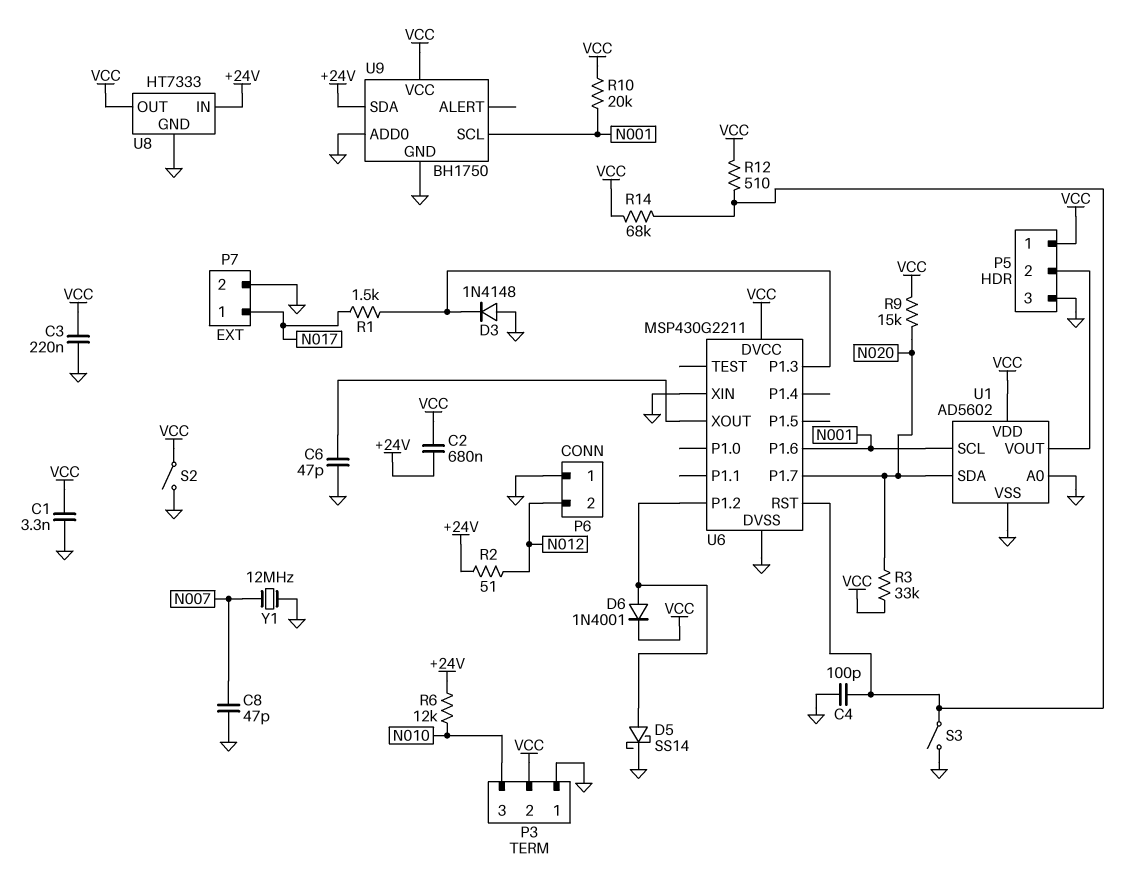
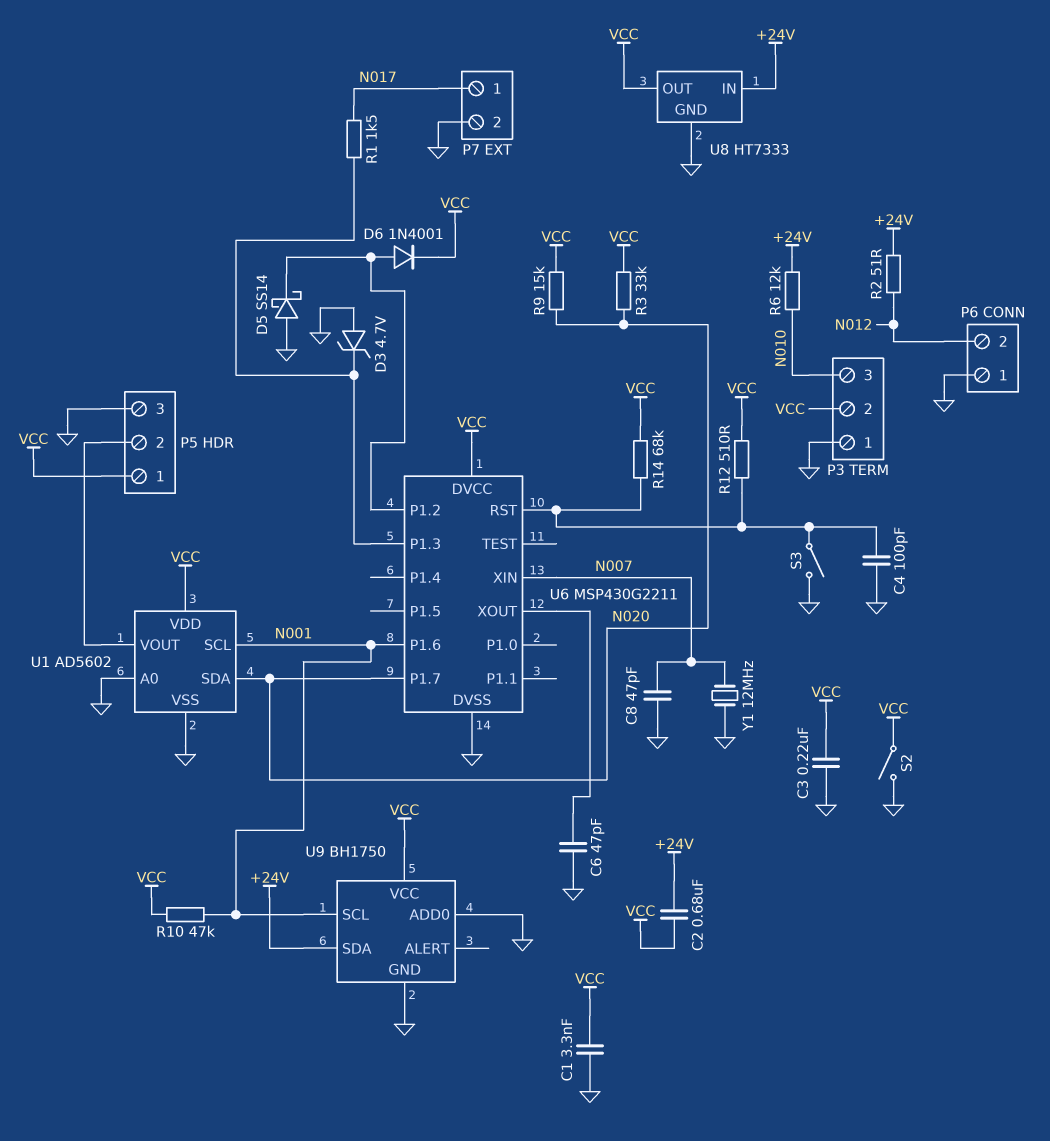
D3: diode 1N4148 (A GND, K U6/P1.3) -> zener 4.7V (A GND, K U6/P1.3)
D5: schottky SS14 (A U6/P1.2, K GND) -> schottky SS14 (A GND, K U6/P1.2)
R10: 20k (N001, VCC) -> 47k (N001, VCC)
U6 pin XIN: GND -> N007

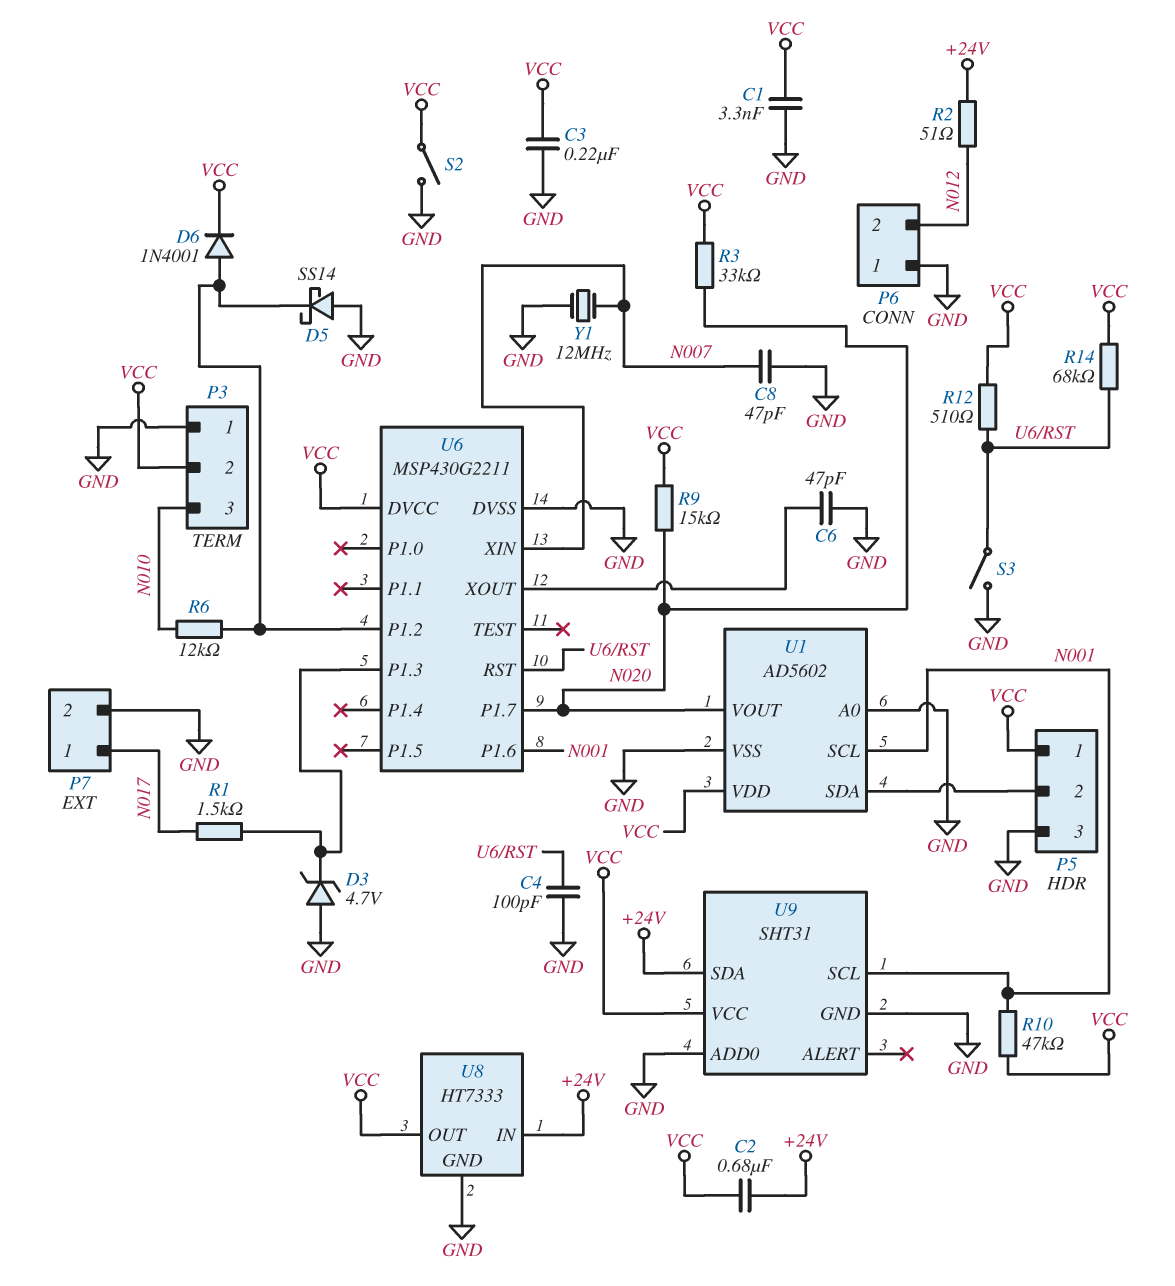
R6: 12k (+24V, N010) -> 12k (N010, U6/P1.2)
U1 pin SDA: N020 -> P5/2
U1 pin VOUT: P5/2 -> N020
U9: BH1750 -> SHT31

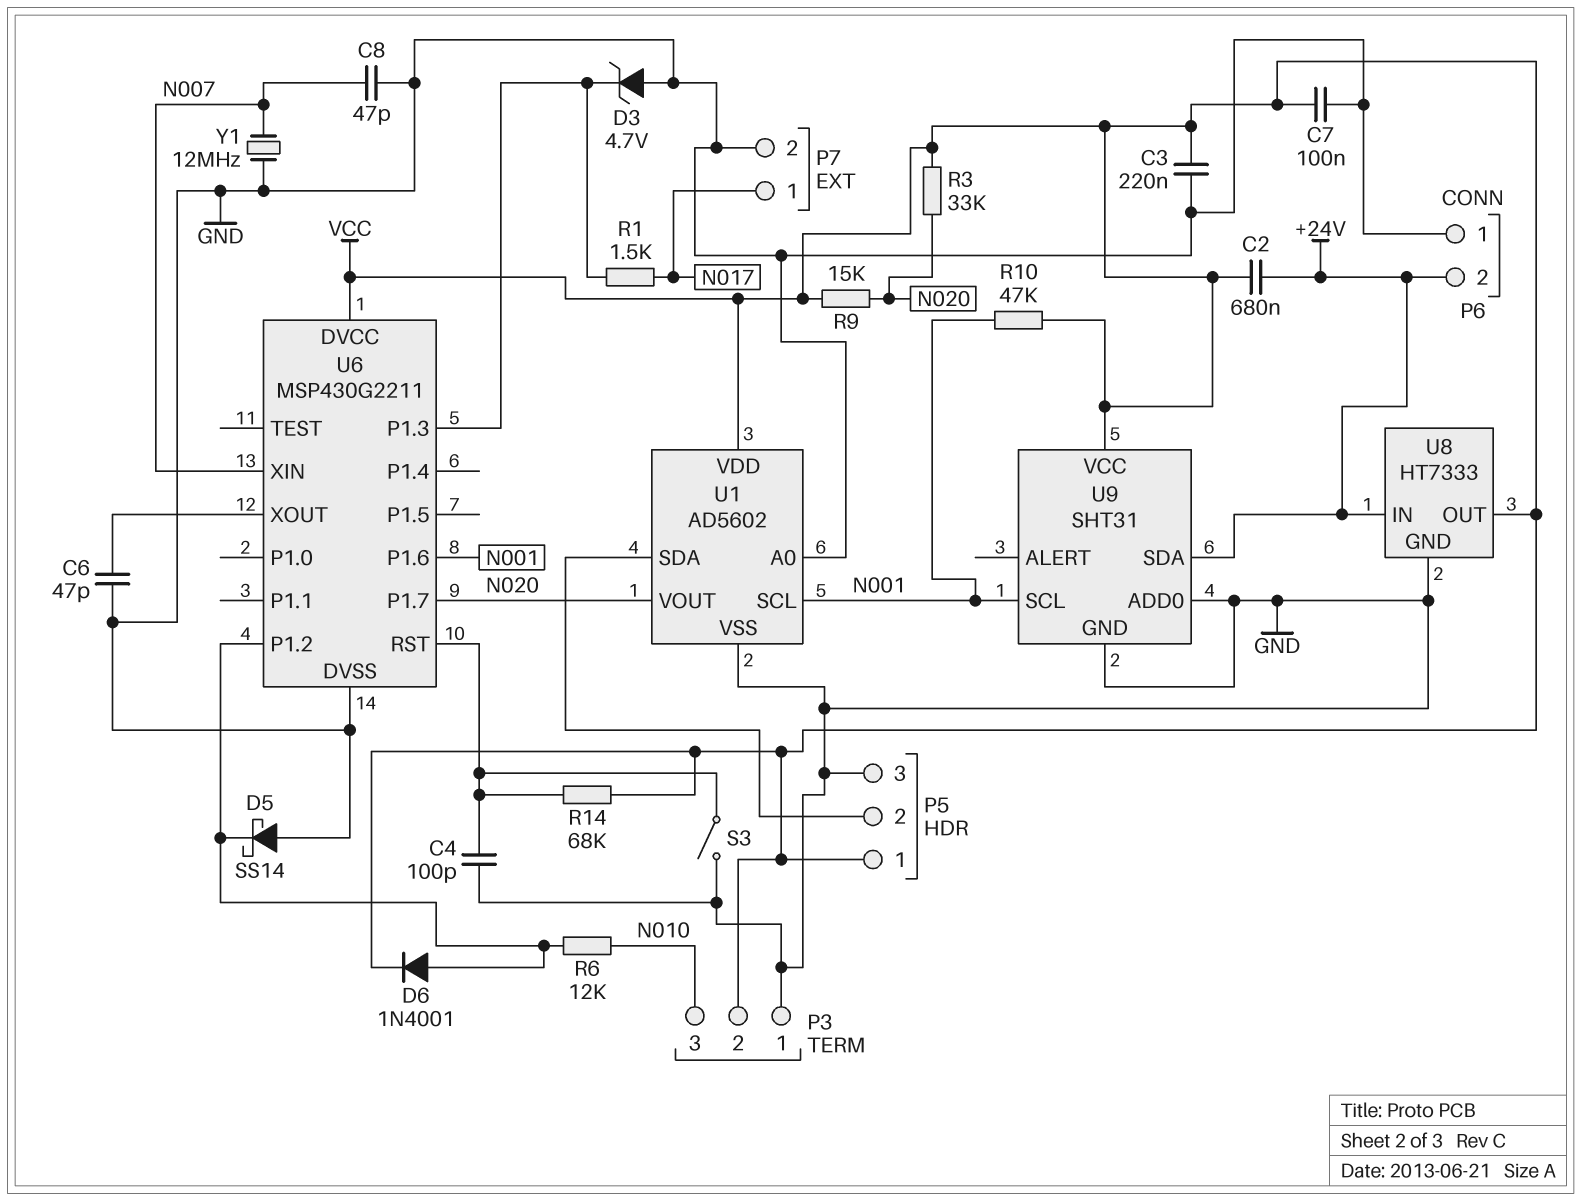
C1: 3.3nF (GND, VCC) -> none
C7: none -> 100nF (GND, VCC)
P6 pin 2: N012 -> +24V
R2: 51 (+24V, N012) -> none
R12: 510 (U6/RST, VCC) -> none
S2: switch (GND, VCC) -> none

